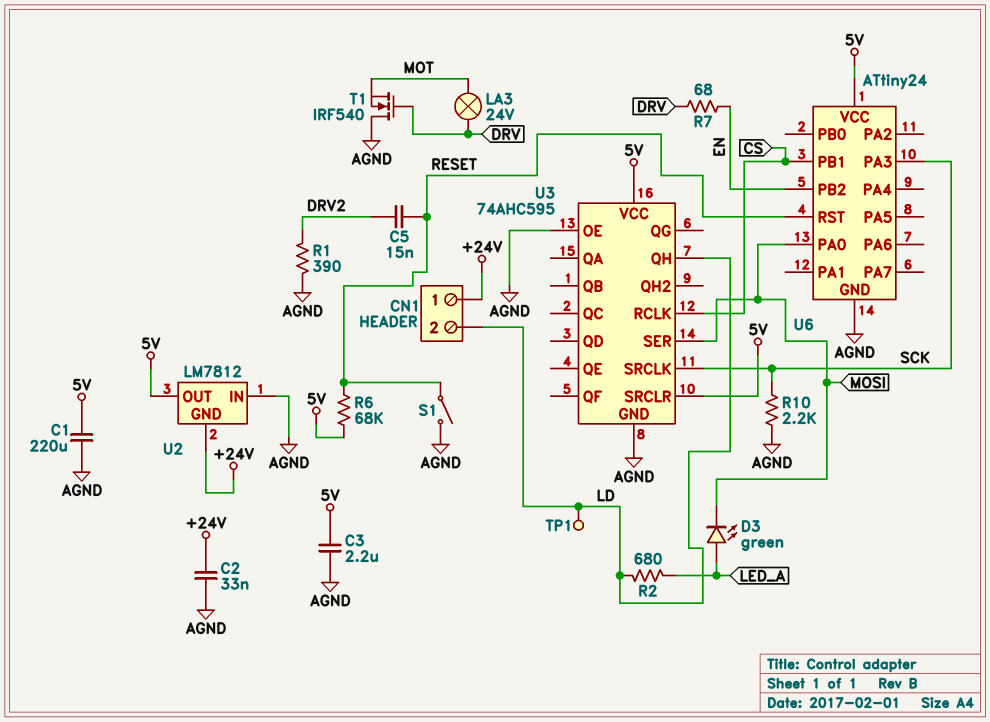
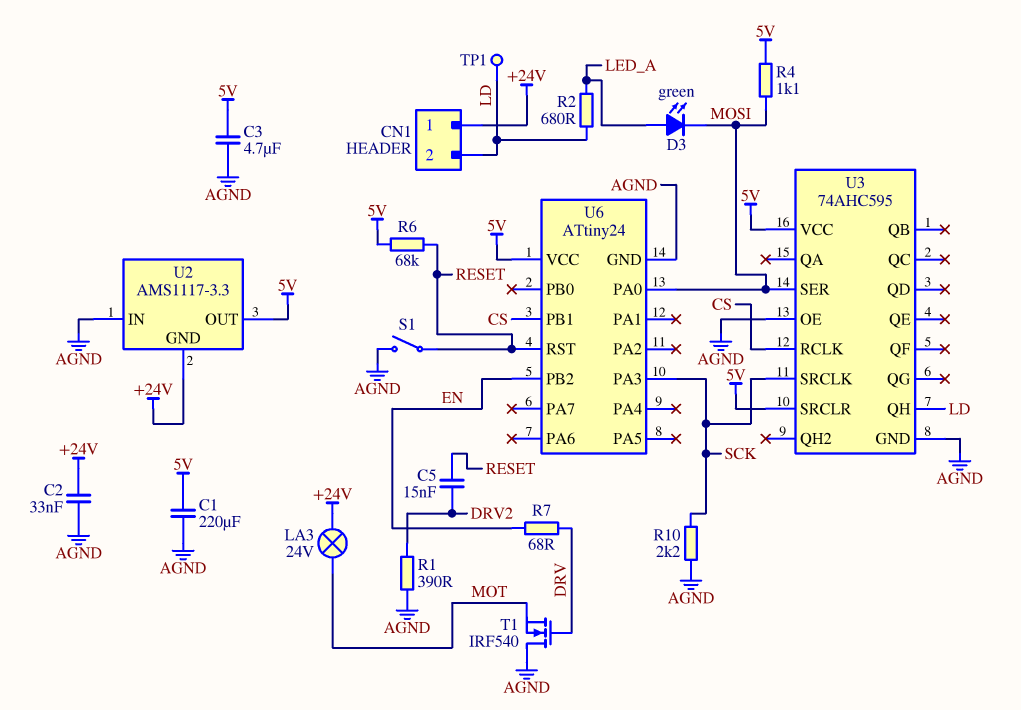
C3: 2.2uF (5V, AGND) -> 4.7uF (5V, AGND)
LA3: lamp 24V (DRV, MOT) -> lamp 24V (+24V, MOT)
R4: none -> 1.1k (5V, MOSI)
U2: LM7812 -> AMS1117-3.3

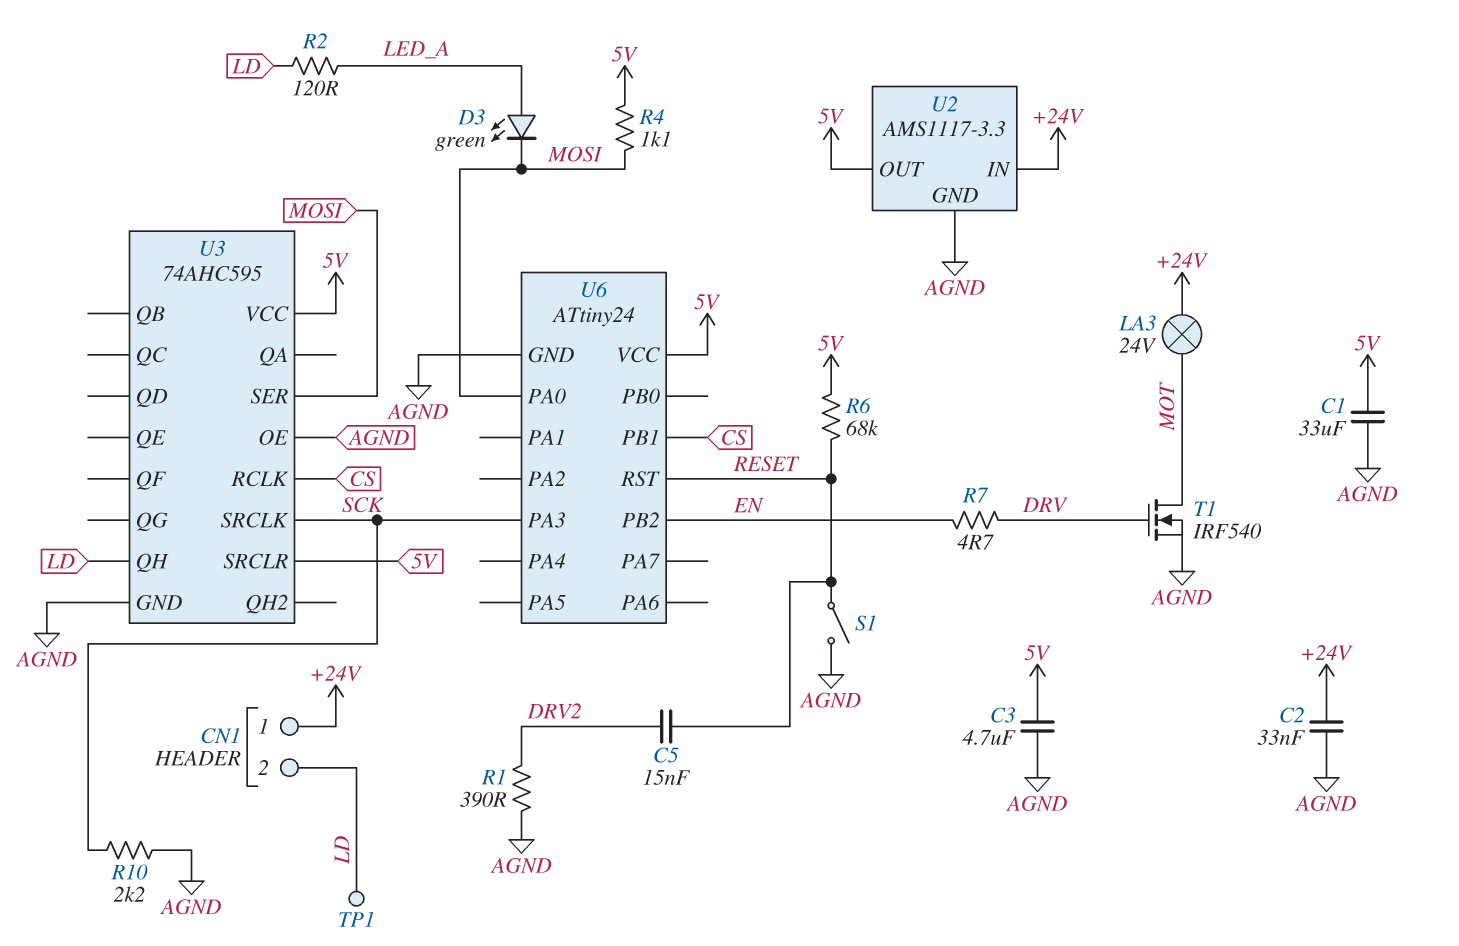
C1: 220uF (5V, AGND) -> 33uF (5V, AGND)
R2: 680 (LD, LED_A) -> 120 (LD, LED_A)
R7: 68 (DRV, EN) -> 4.7 (DRV, EN)
T1: NMOS IRF540 (G DRV, D AGND, S MOT) -> NMOS IRF540 (G DRV, D MOT, S AGND)
U2 pin GND: +24V -> AGND
U2 pin IN: AGND -> +24V

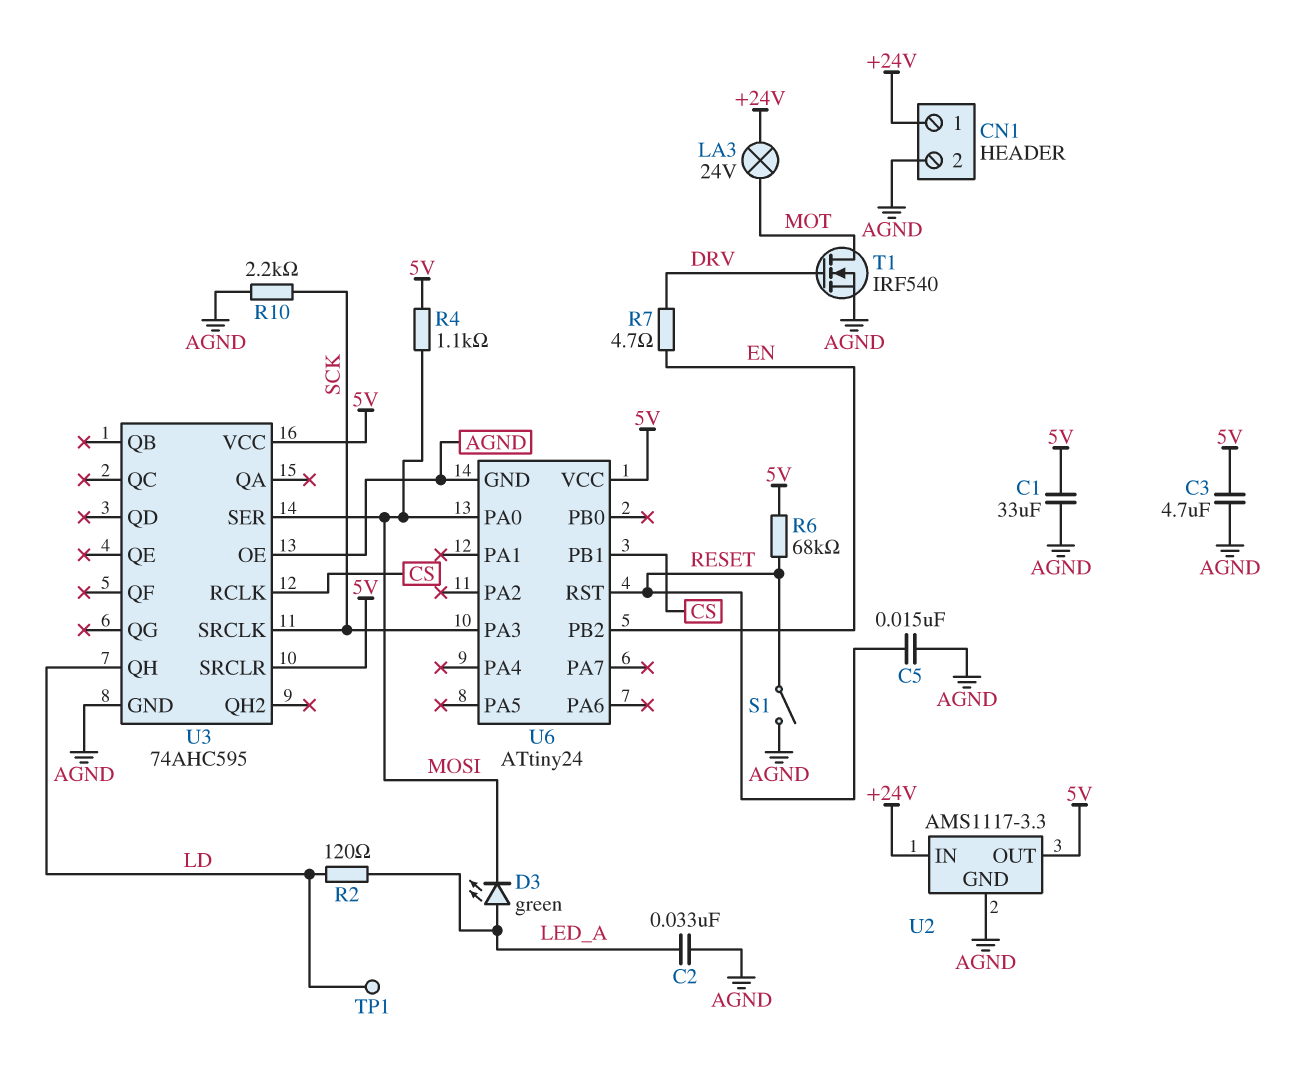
C2: 33nF (+24V, AGND) -> 33nF (AGND, LED_A)
C5: 15nF (DRV2, RESET) -> 15nF (AGND, RESET)
CN1 pin 2: LD -> AGND
R1: 390 (AGND, DRV2) -> none

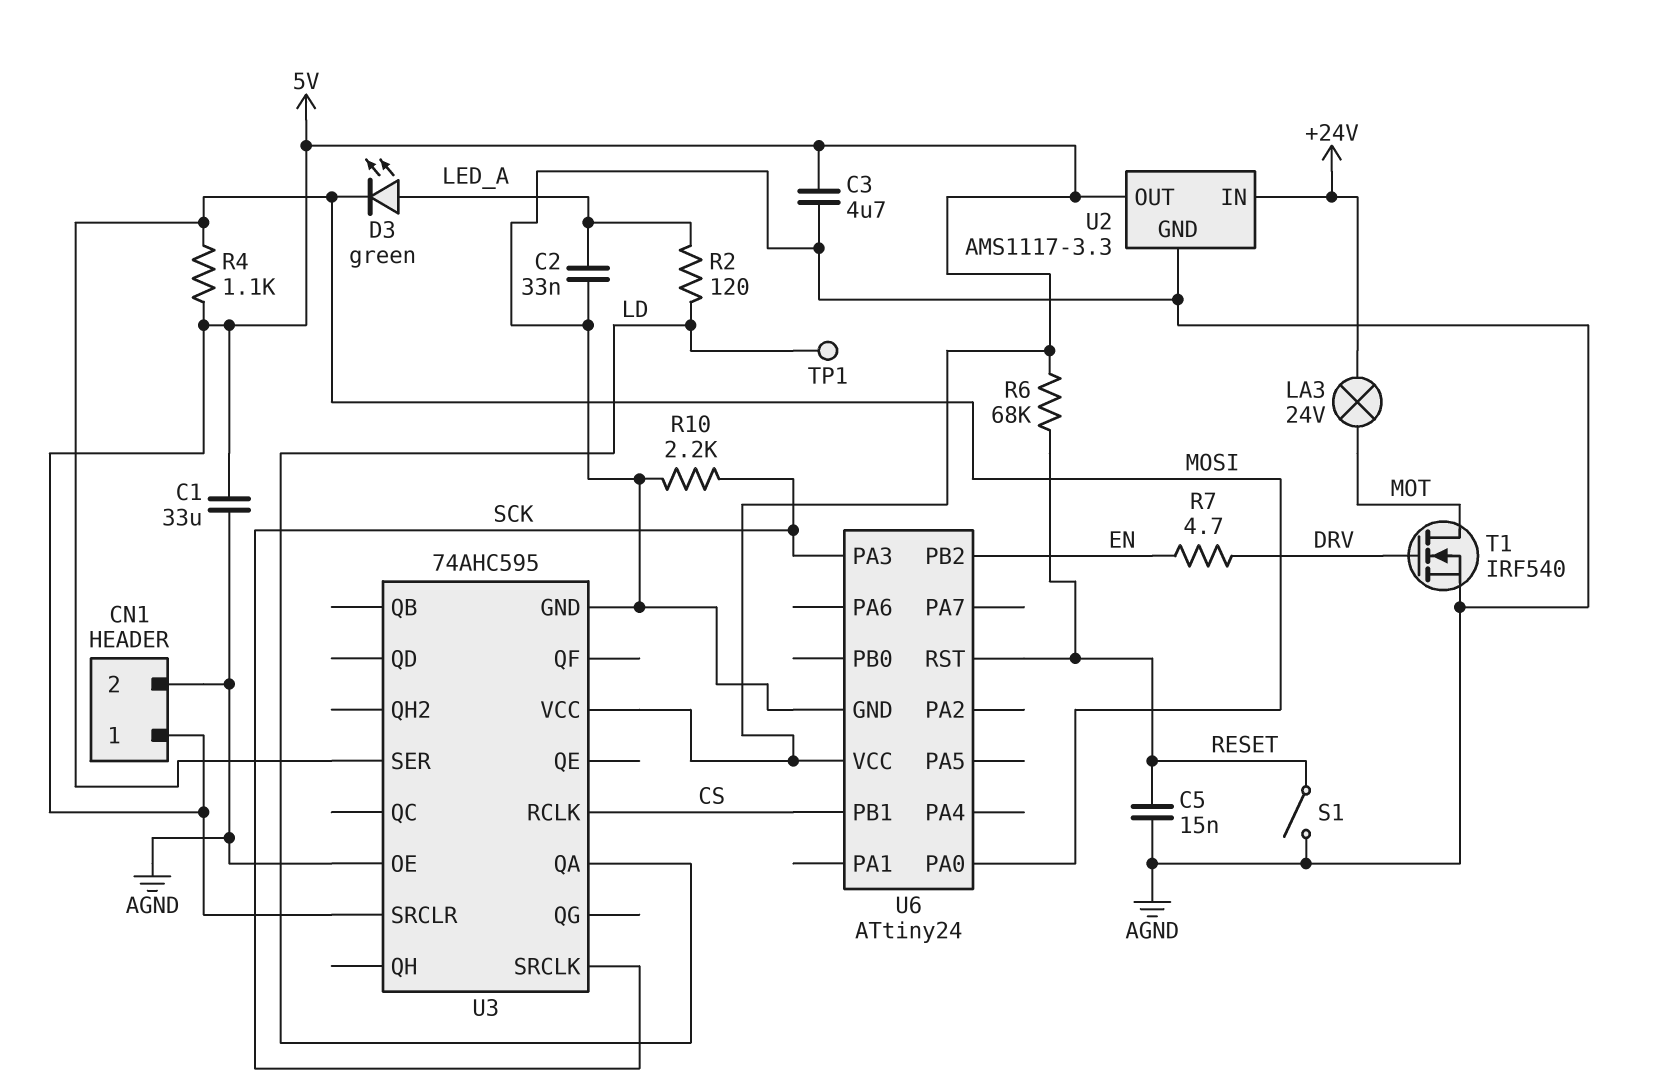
CN1 pin 1: +24V -> 5V
U3 pin QA: none -> LD
U3 pin QH: LD -> none

